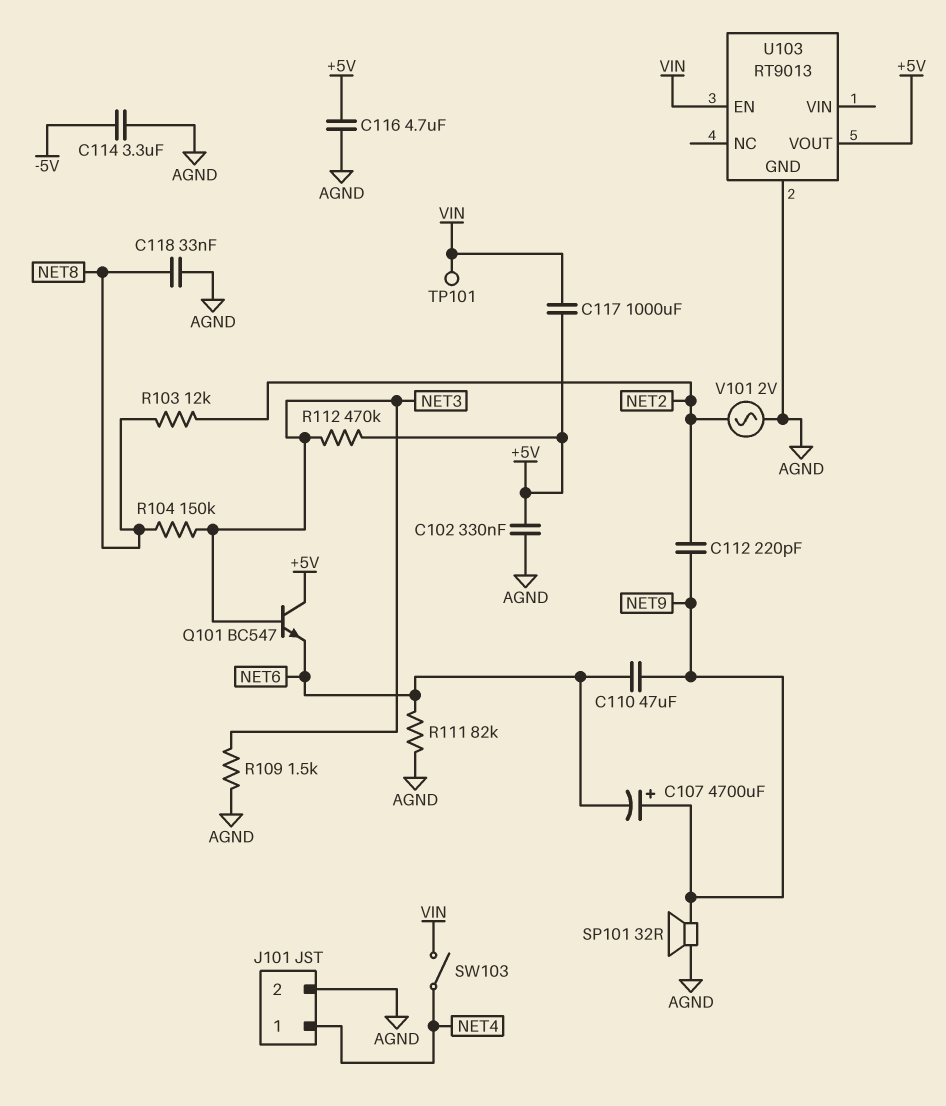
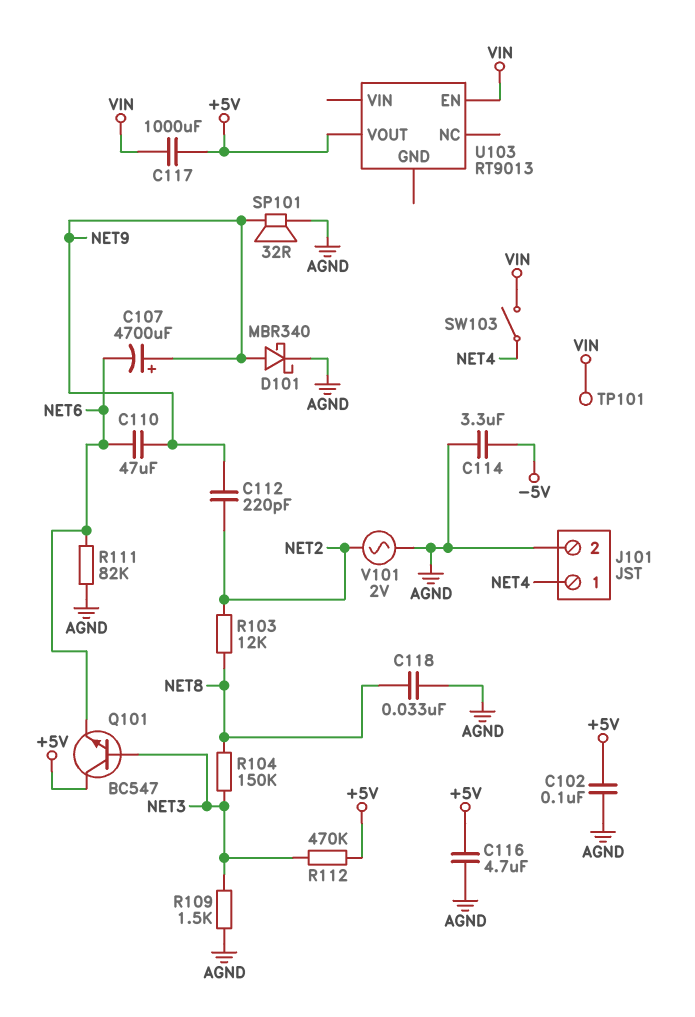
C102: 330nF (+5V, AGND) -> 100nF (+5V, AGND)
D101: none -> schottky MBR340 (A NET9, K AGND)
U103 pin GND: AGND -> none

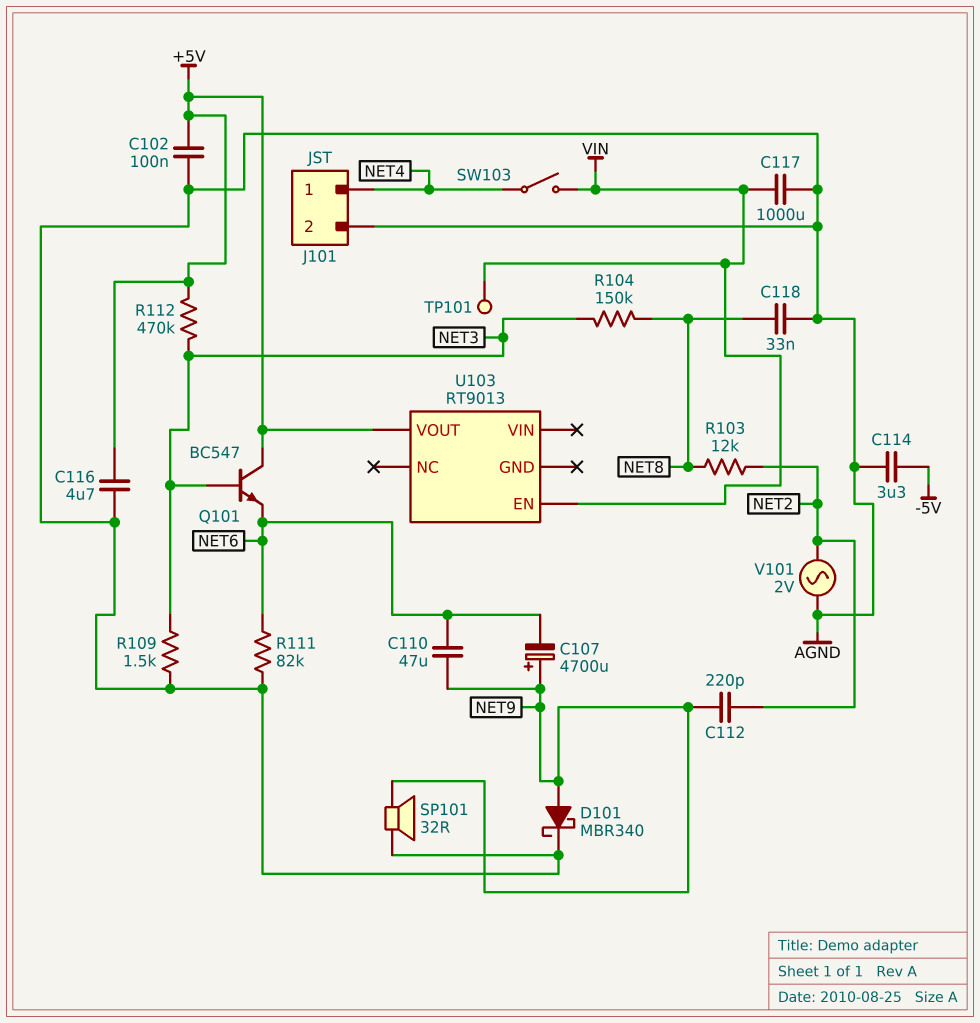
C117: 1000uF (+5V, VIN) -> 1000uF (AGND, VIN)

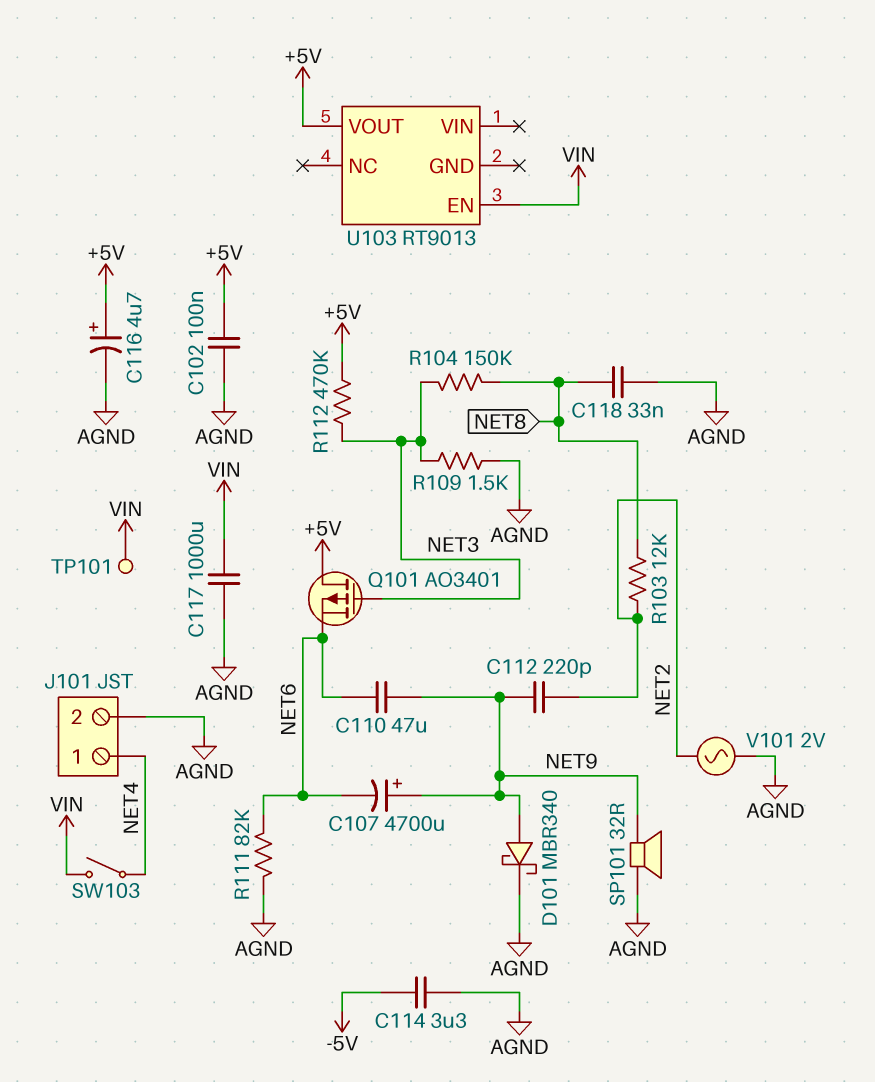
C116: 4.7uF (+5V, AGND) -> 4.7uF (plus +5V, minus AGND)
Q101: NPN BC547 (B NET3, C +5V, E NET6) -> PMOS AO3401 (G NET3, D +5V, S NET6)

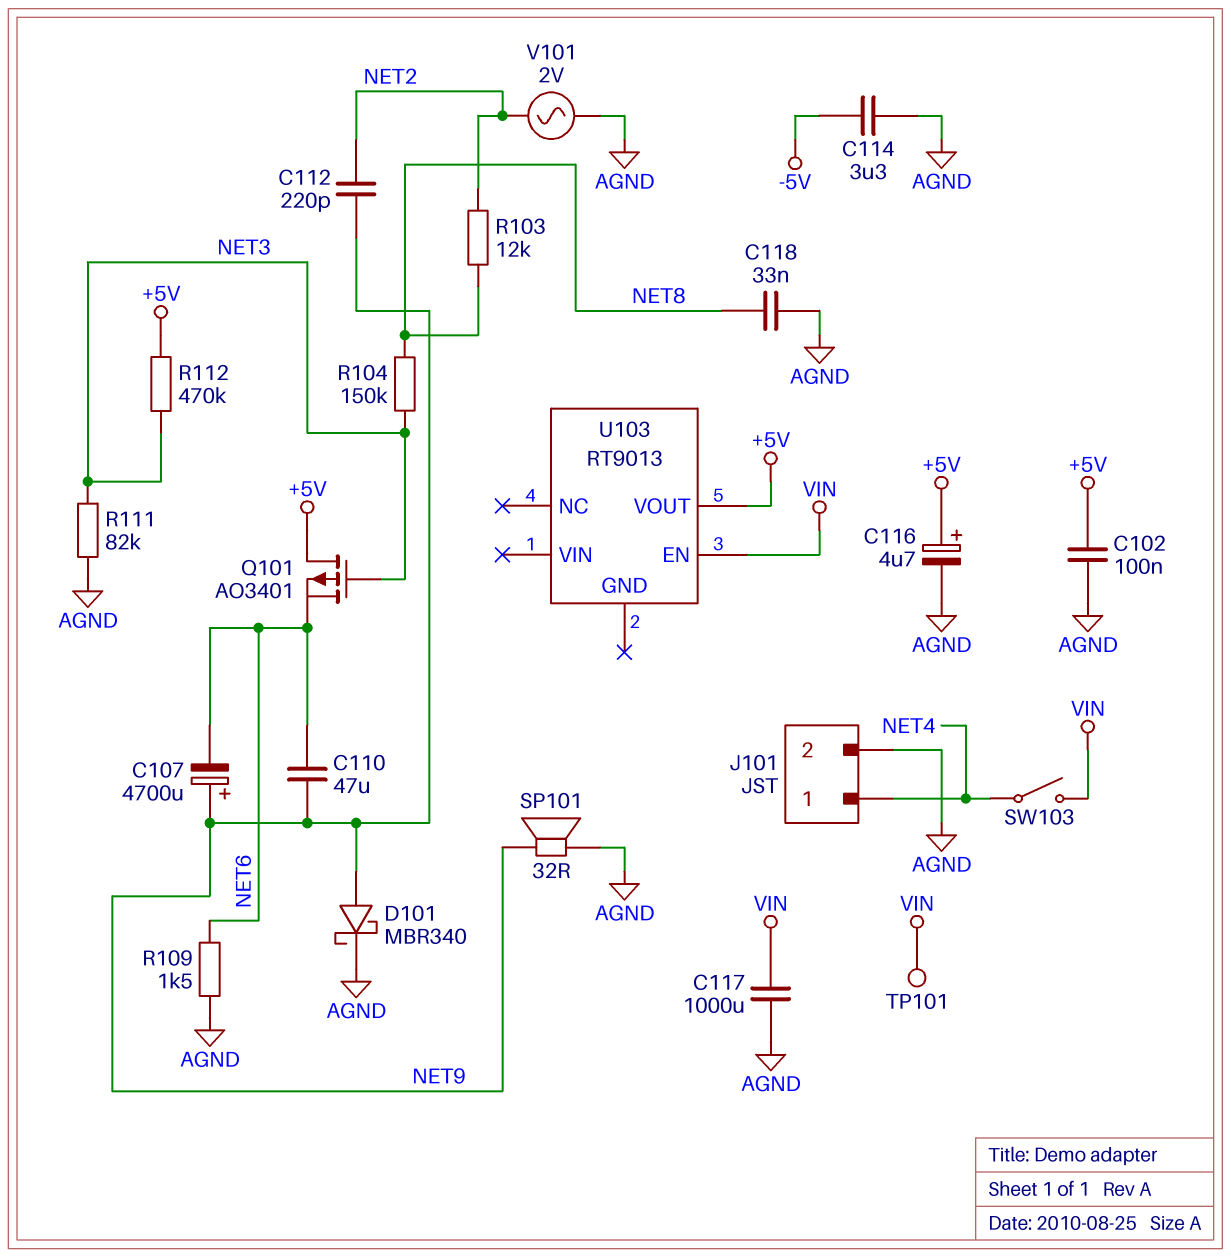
R109: 1.5k (AGND, NET3) -> 1.5k (AGND, NET6)
R111: 82k (AGND, NET6) -> 82k (AGND, NET3)

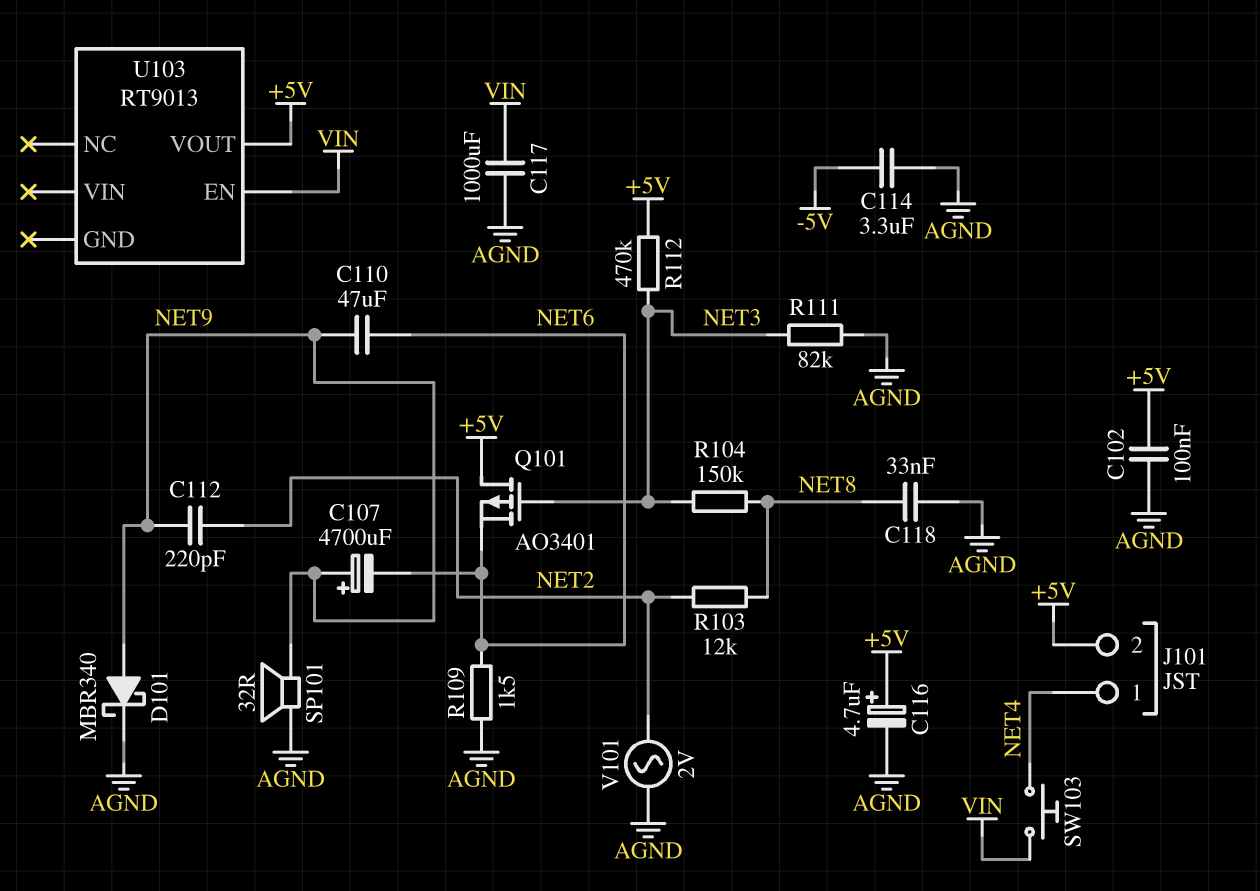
J101 pin 2: AGND -> +5V
SW103: switch (NET4, VIN) -> button (NET4, VIN)
TP101: test point (VIN) -> none

